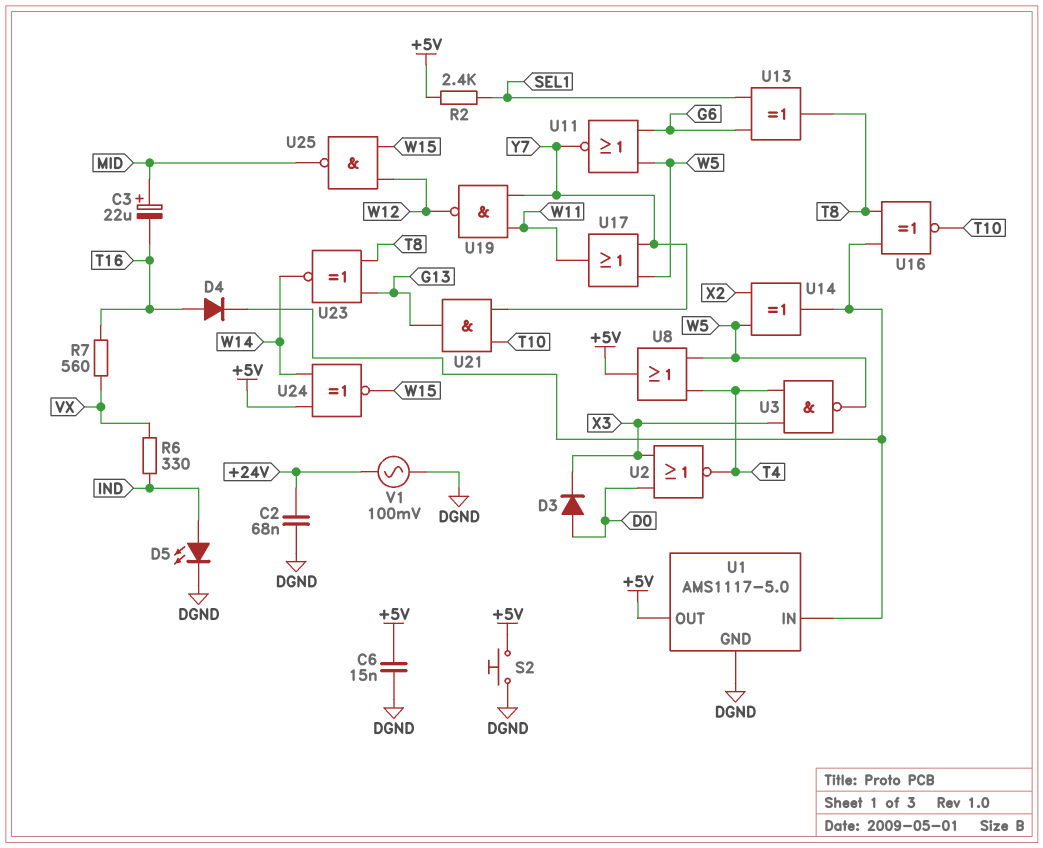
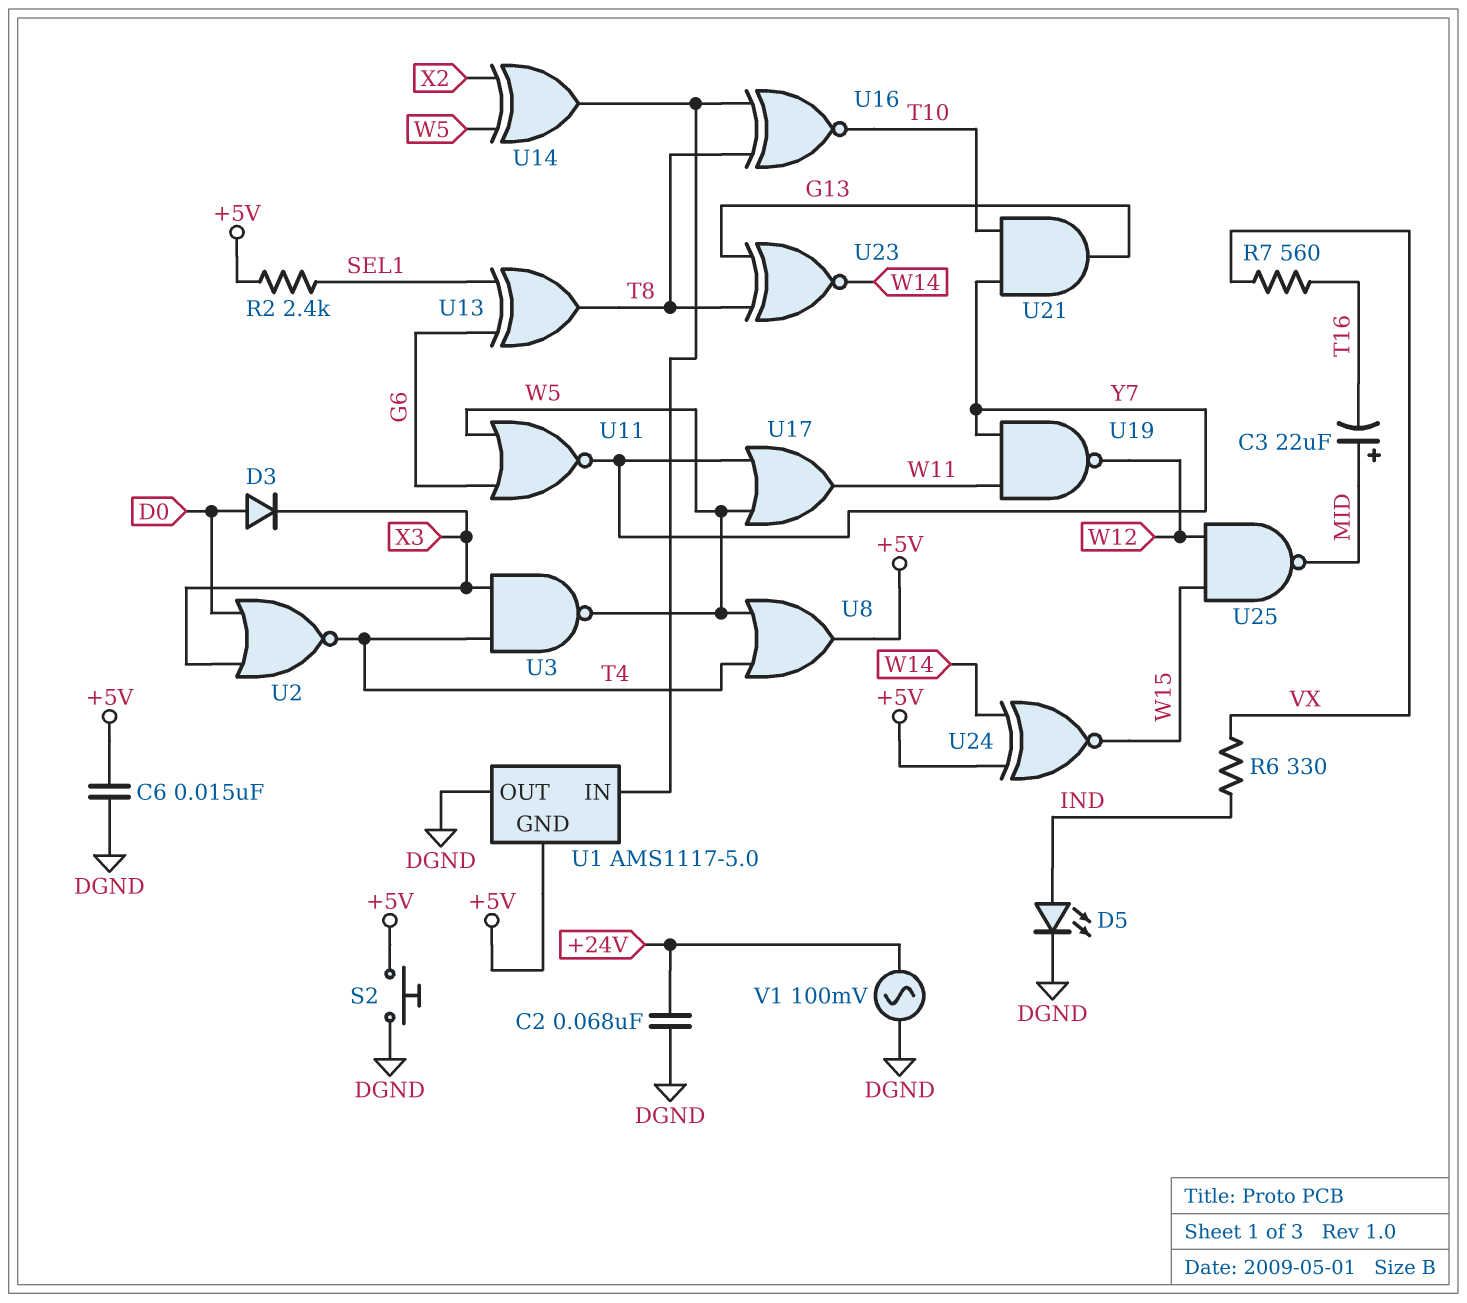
D4: diode (A T16, K U1/IN) -> none
U1 pin GND: DGND -> +5V
U1 pin OUT: +5V -> DGND

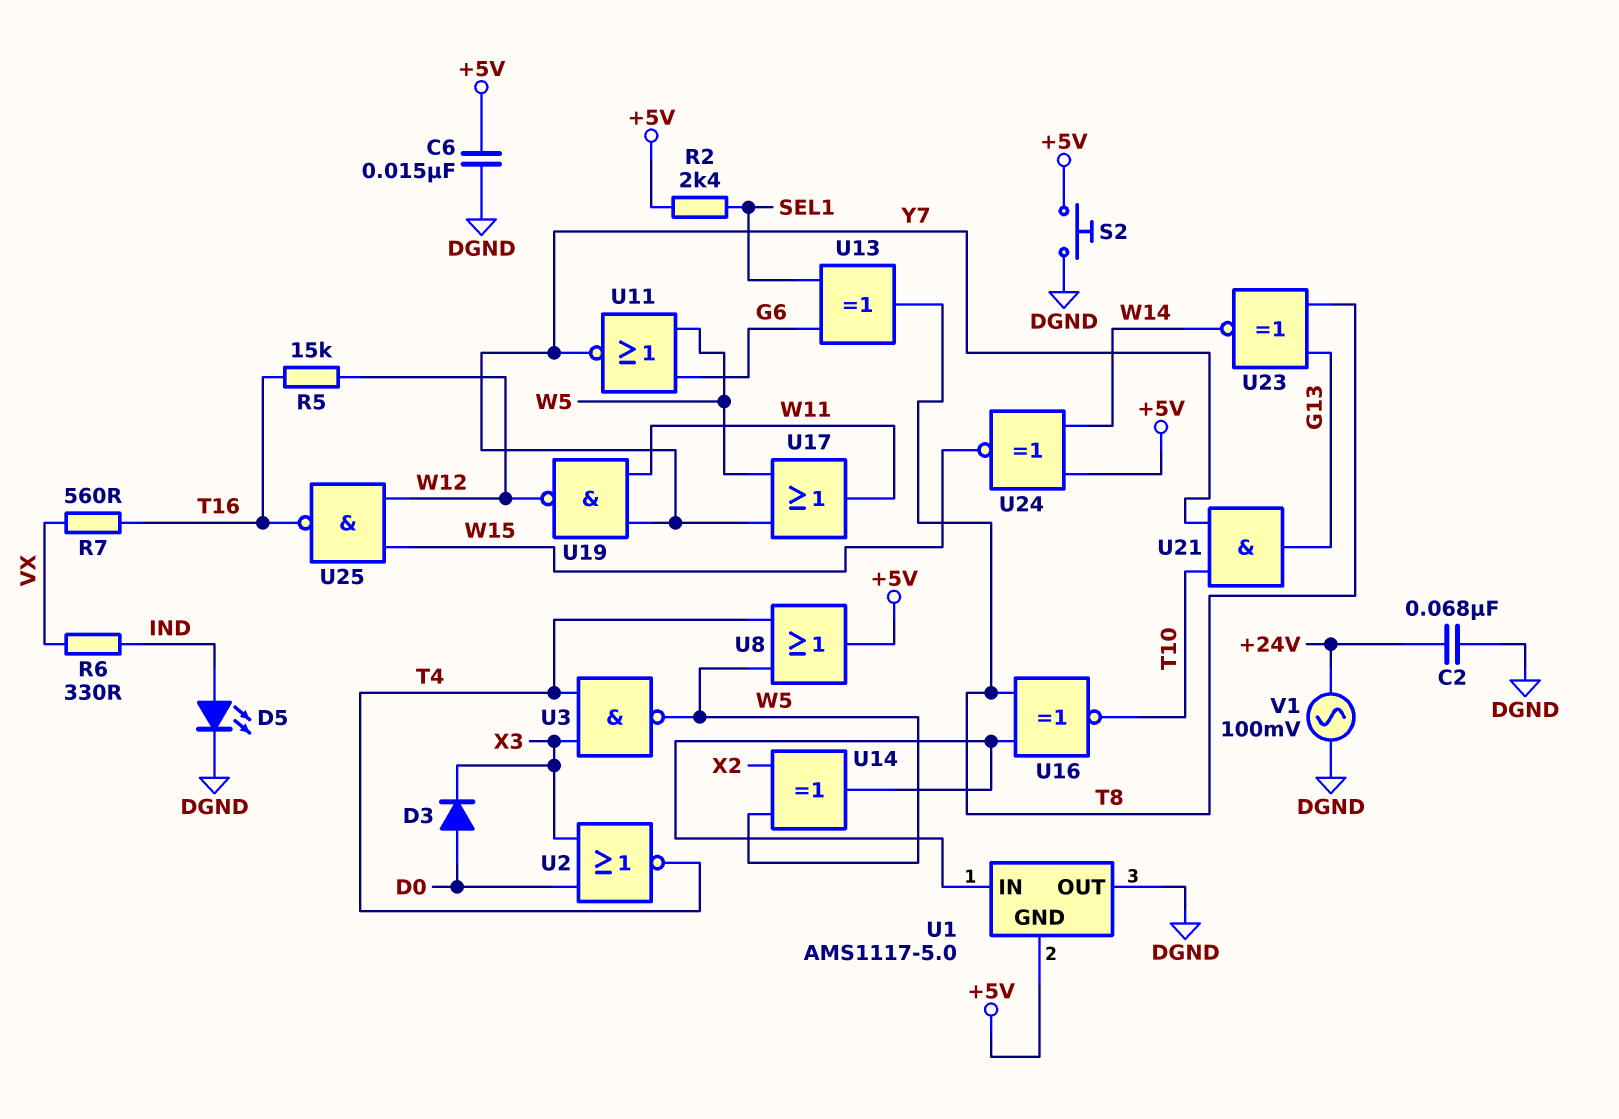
C3: 22uF (plus MID, minus T16) -> none
R5: none -> 15k (T16, W12)
U25: NAND (in W12, in W15, out MID) -> NAND (in W12, in W15, out T16)

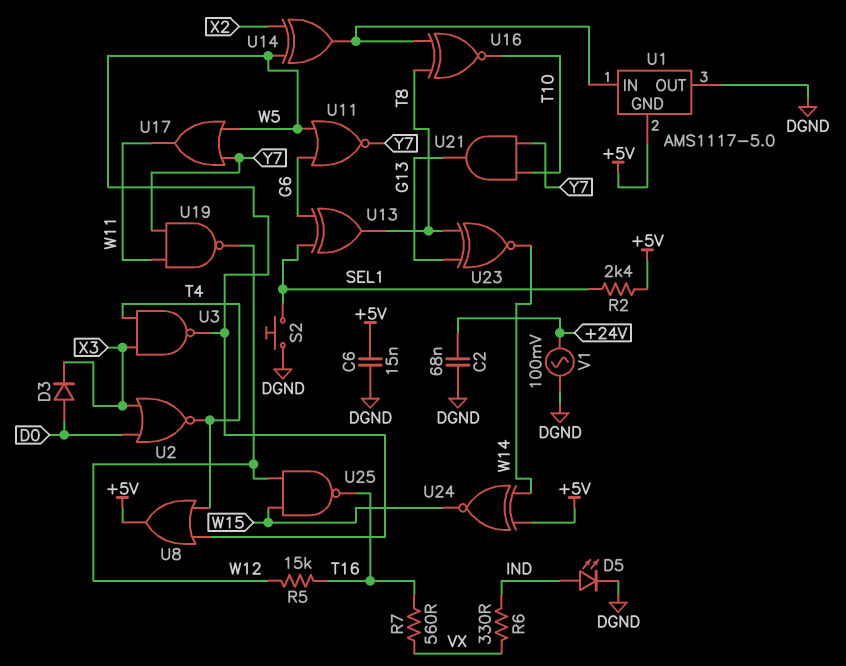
S2: button (+5V, DGND) -> button (DGND, SEL1)

